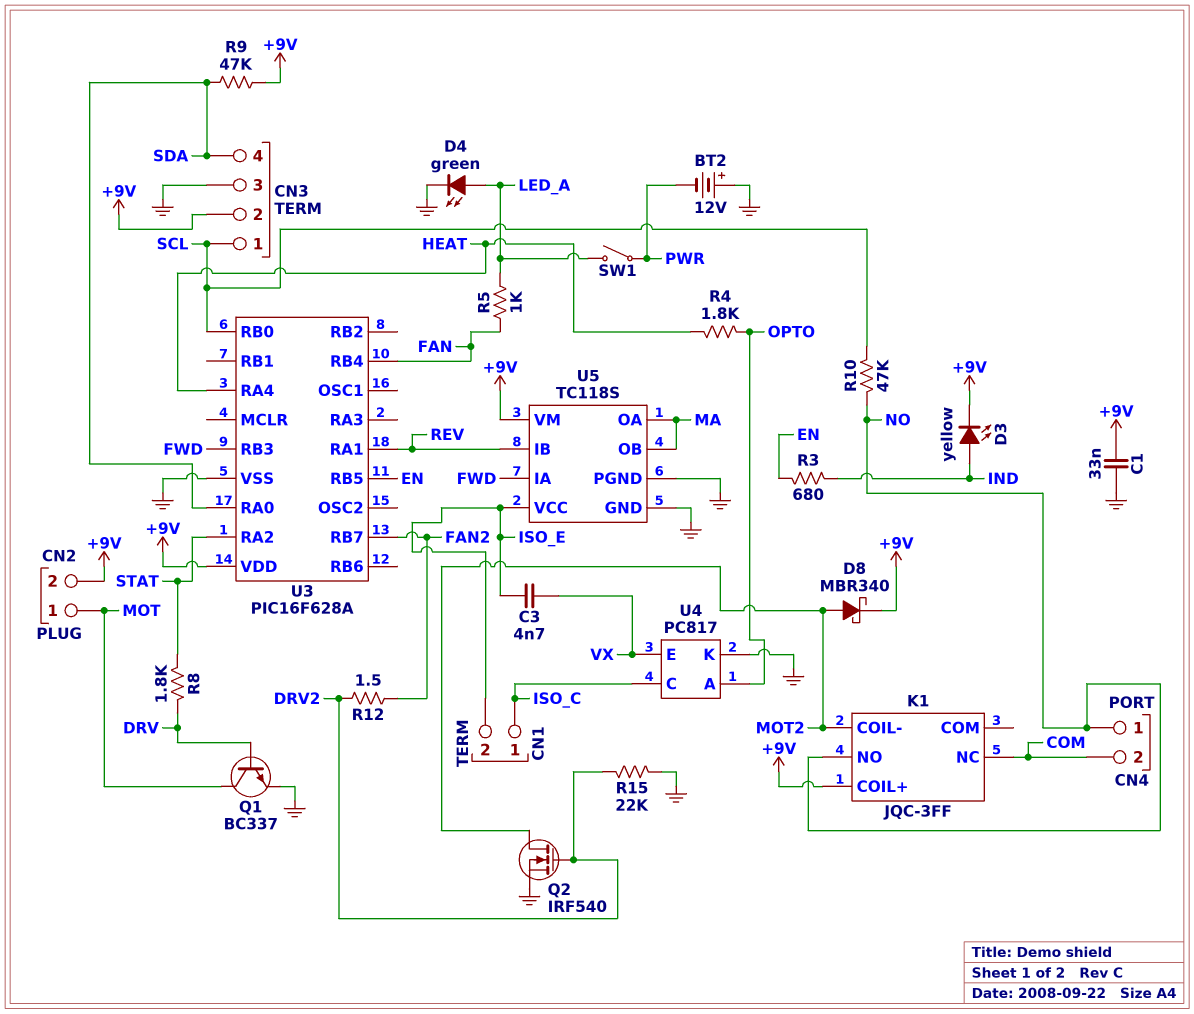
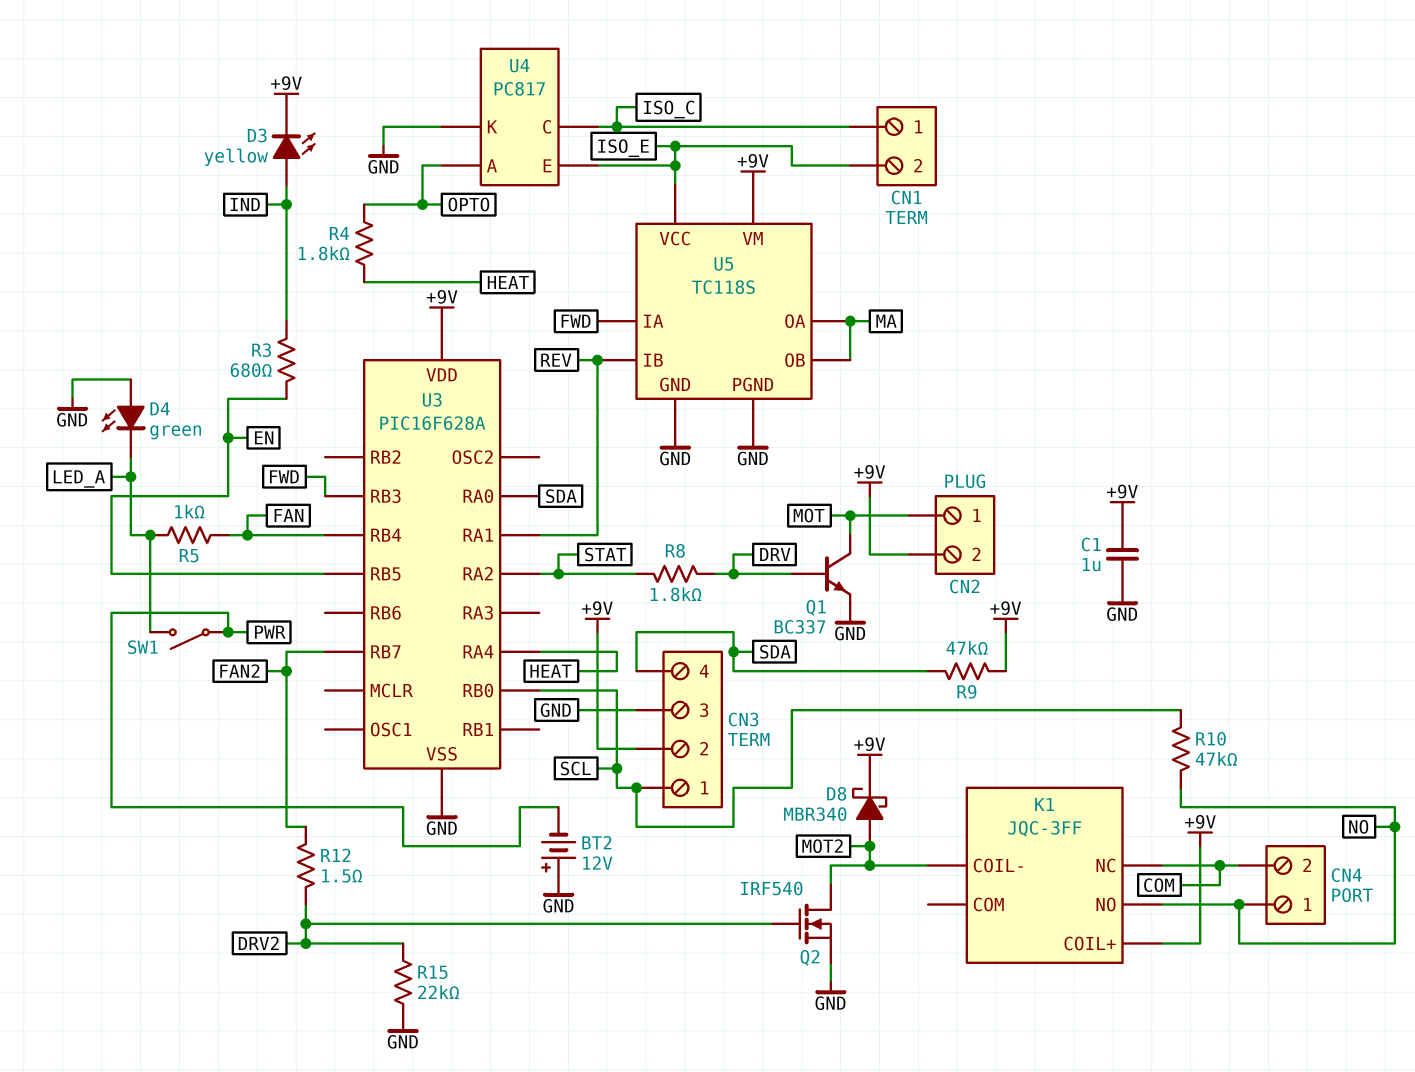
C1: 33nF (+9V, GND) -> 1uF (+9V, GND)
C3: 4.7nF (ISO_E, VX) -> none
D4: LED green (A LED_A, K GND) -> LED green (A GND, K LED_A)
U4 pin E: VX -> ISO_E

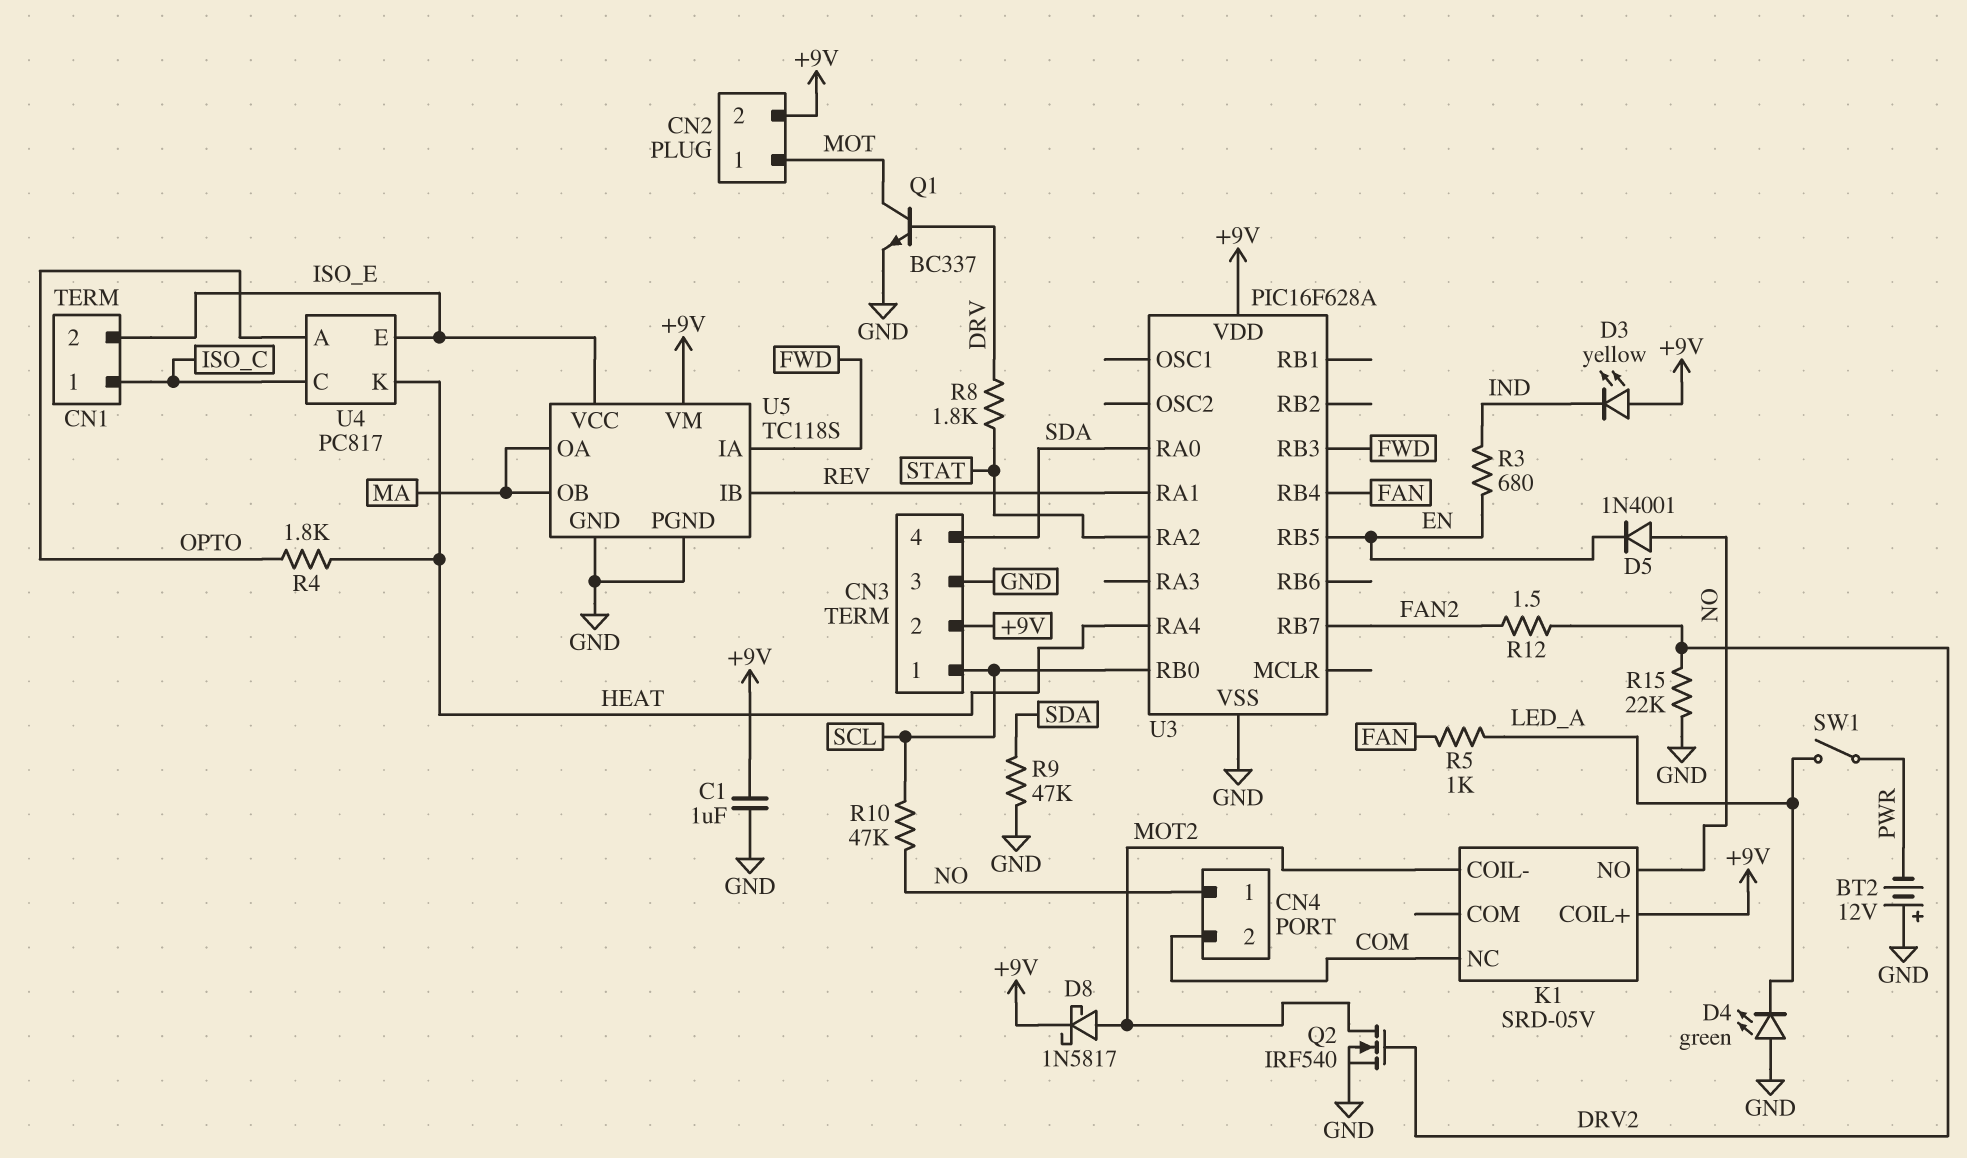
D3: LED yellow (A IND, K +9V) -> LED yellow (A +9V, K IND)
D5: none -> diode 1N4001 (A NO, K EN)
D8: schottky MBR340 (A MOT2, K +9V) -> schottky 1N5817 (A MOT2, K +9V)
K1: JQC-3FF -> SRD-05V
R9: 47k (+9V, SDA) -> 47k (GND, SDA)
U4 pin K: GND -> HEAT

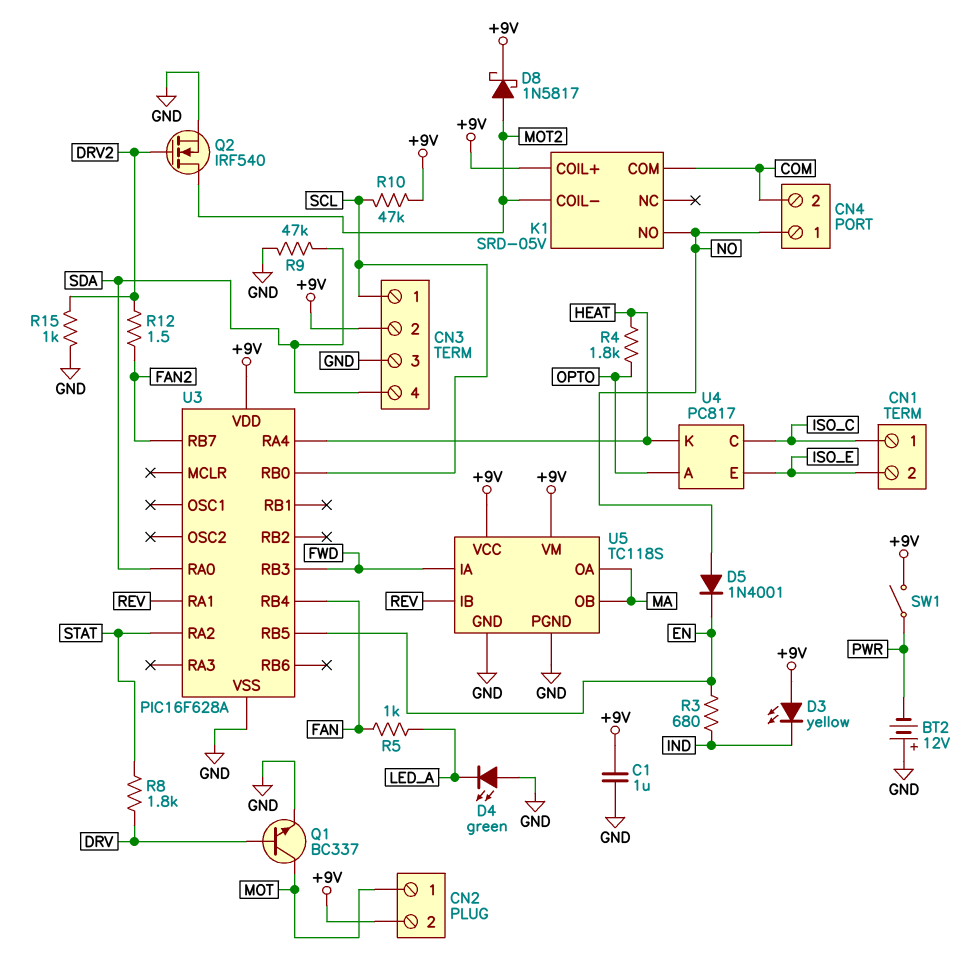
K1 pin COM: none -> COM
K1 pin NC: COM -> none
R10: 47k (NO, SCL) -> 47k (+9V, SCL)
R15: 22k (DRV2, GND) -> 1k (DRV2, GND)
SW1: switch (LED_A, PWR) -> switch (+9V, PWR)
U5 pin VCC: ISO_E -> +9V

